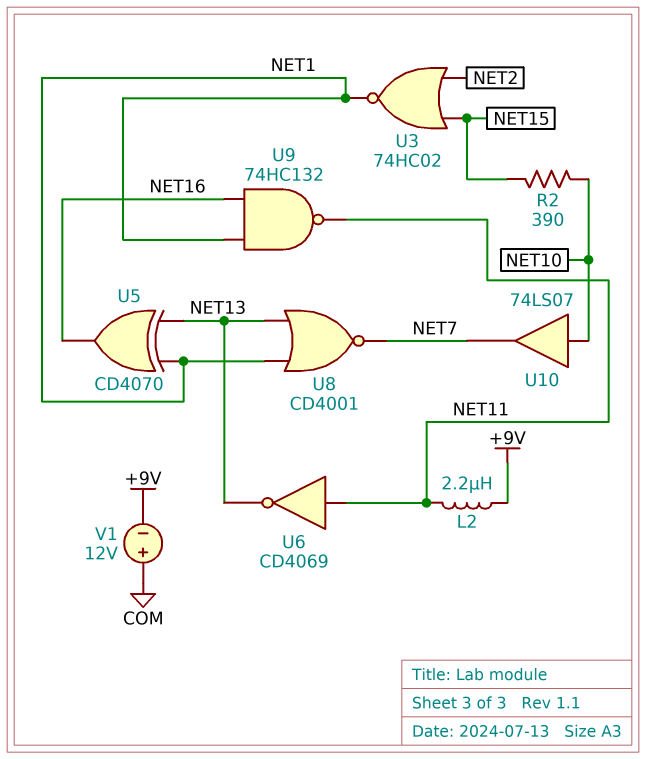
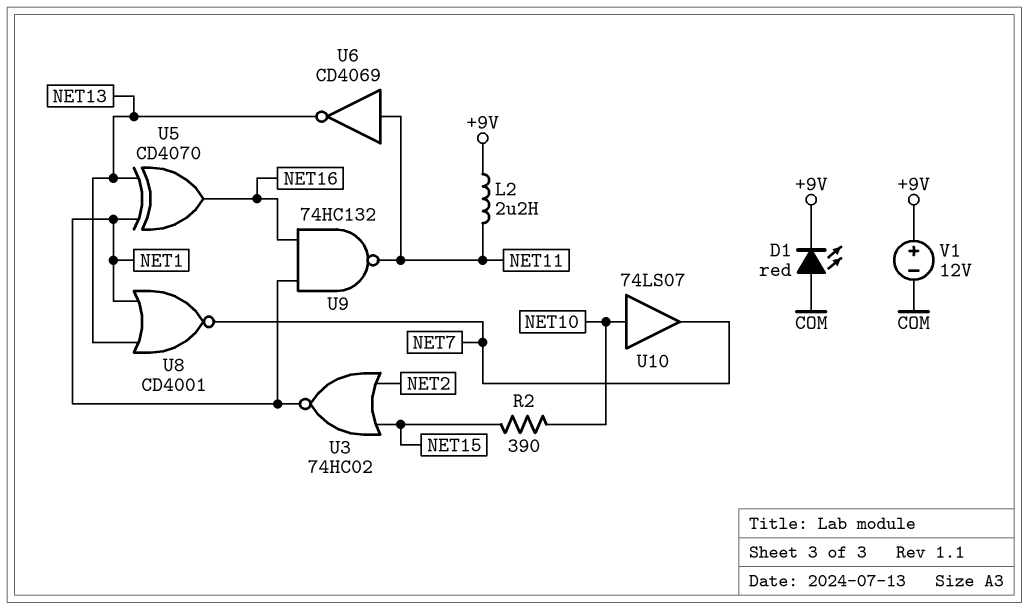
D1: none -> LED red (A COM, K +9V)
V1: 12V (plus COM, minus +9V) -> 12V (plus +9V, minus COM)

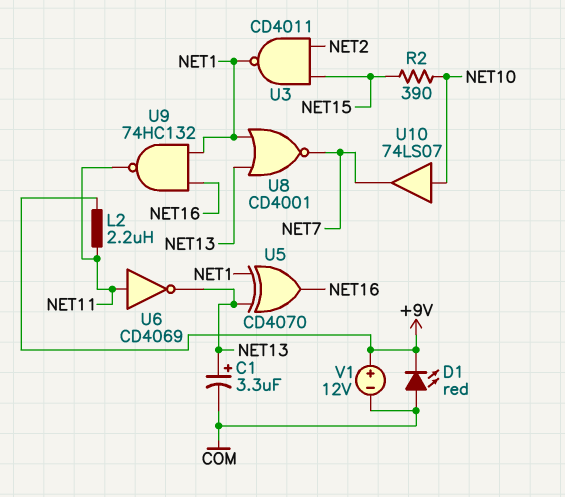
C1: none -> 3.3uF (plus NET13, minus COM)
U3: NOR 74HC02 (in NET2, in NET15, out NET1) -> NAND CD4011 (in NET2, in NET15, out NET1)

